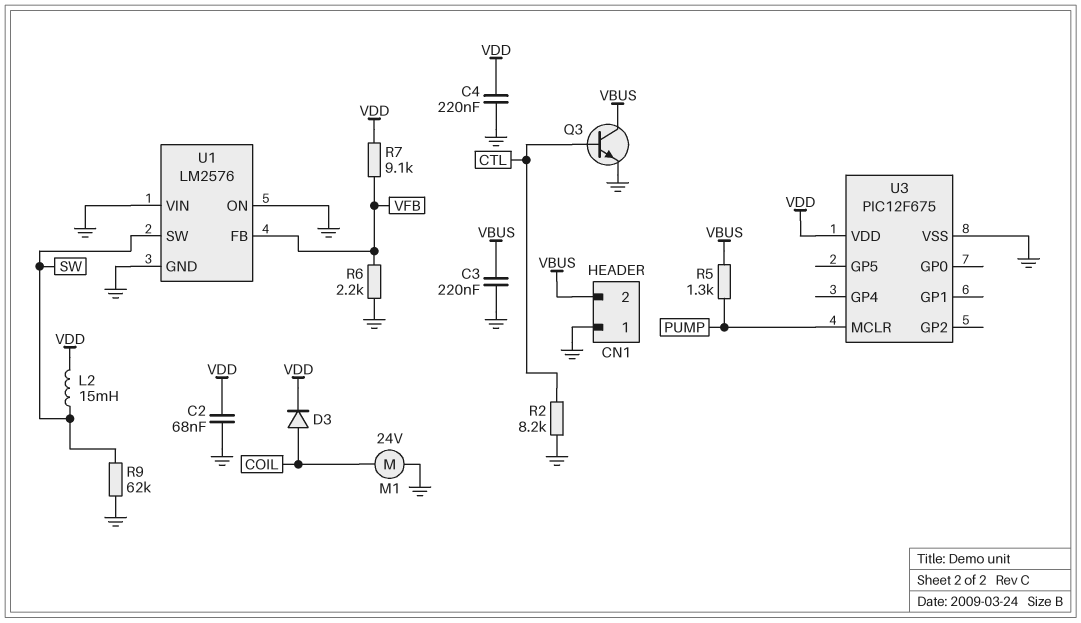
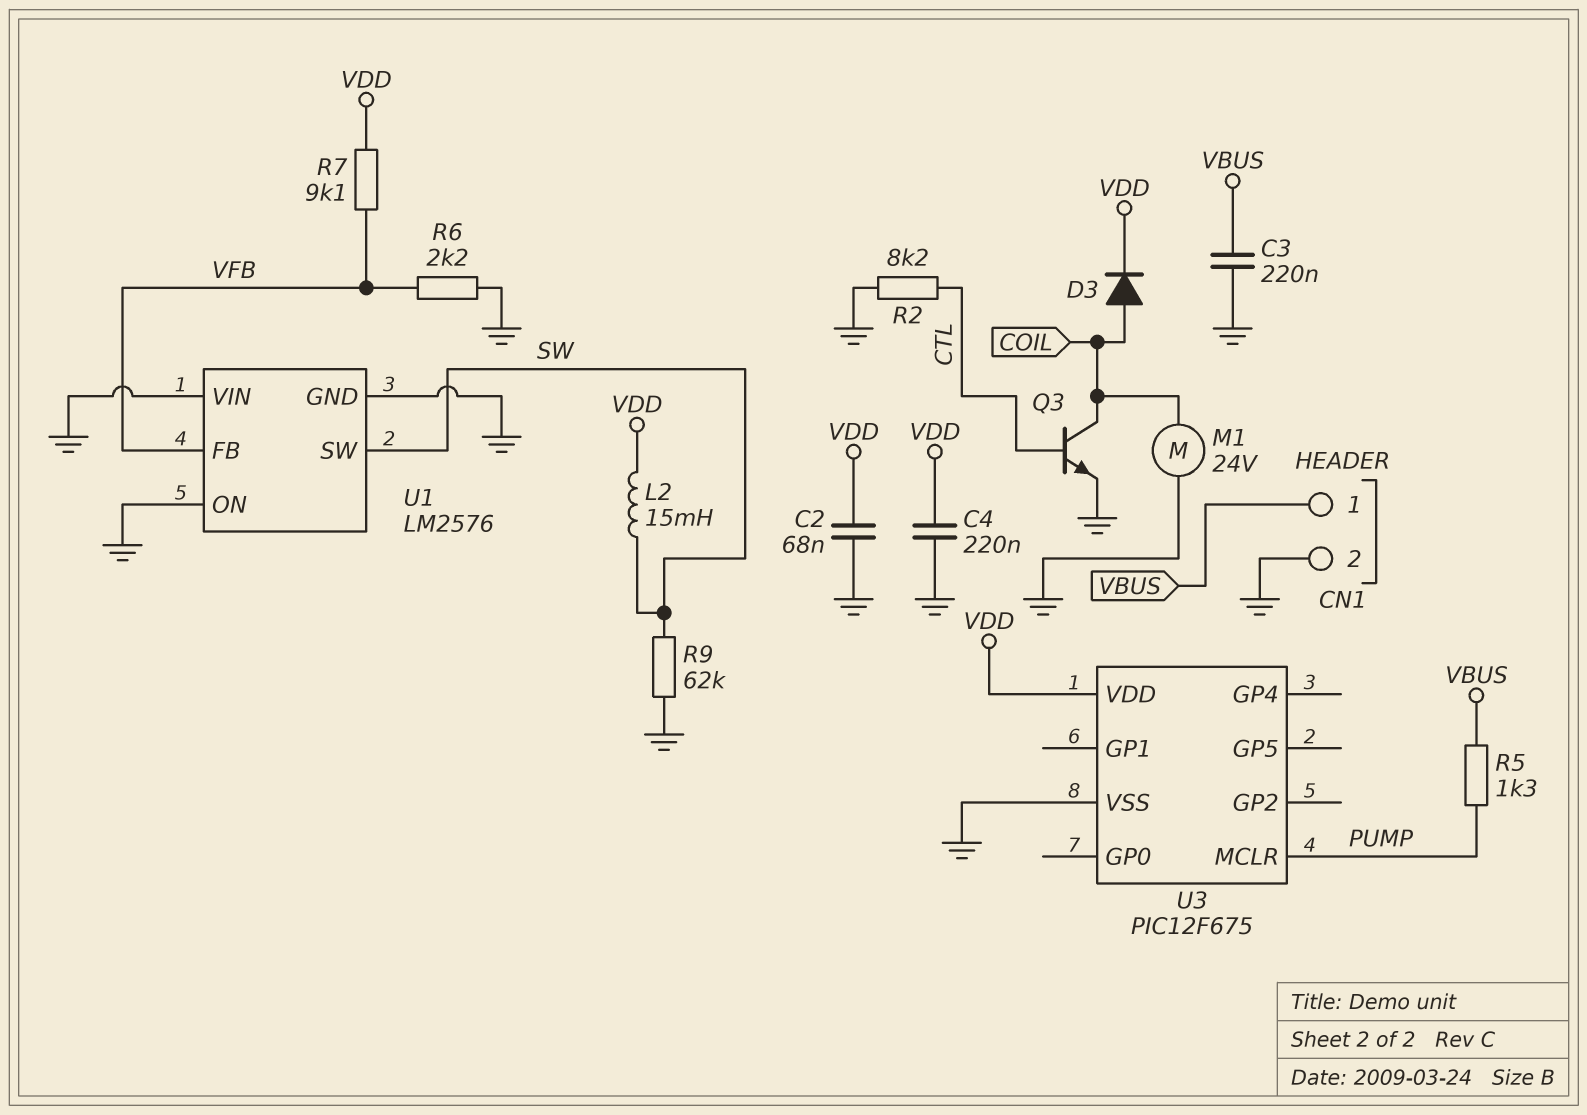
CN1 pin 1: GND -> VBUS
CN1 pin 2: VBUS -> GND
Q3: NPN (B CTL, C VBUS, E GND) -> NPN (B CTL, C COIL, E GND)

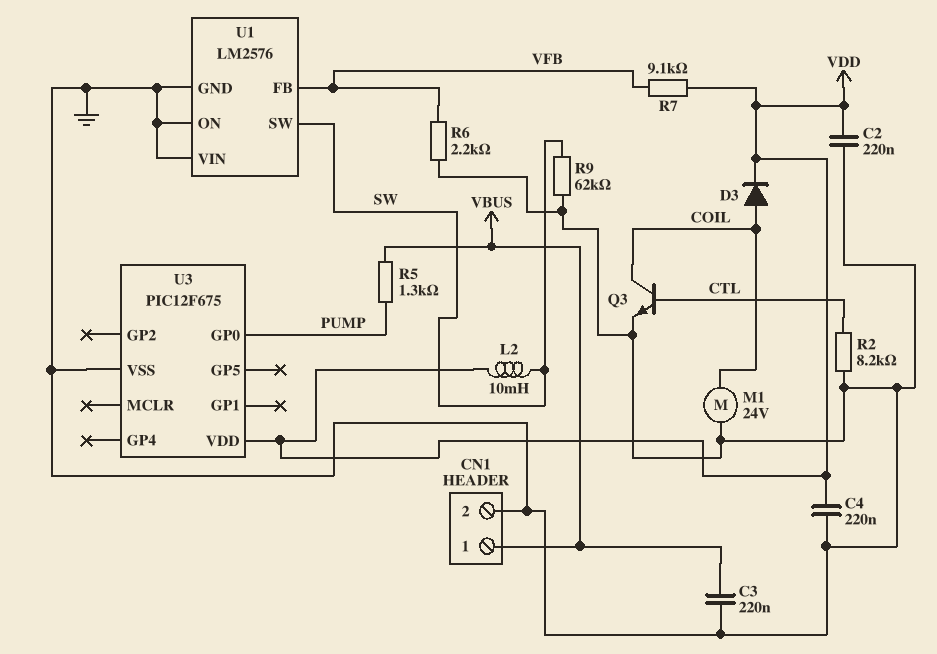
C2: 68nF (GND, VDD) -> 220nF (GND, VDD)
L2: 15mH (SW, VDD) -> 10mH (SW, VDD)
U3 pin GP0: none -> PUMP
U3 pin MCLR: PUMP -> none

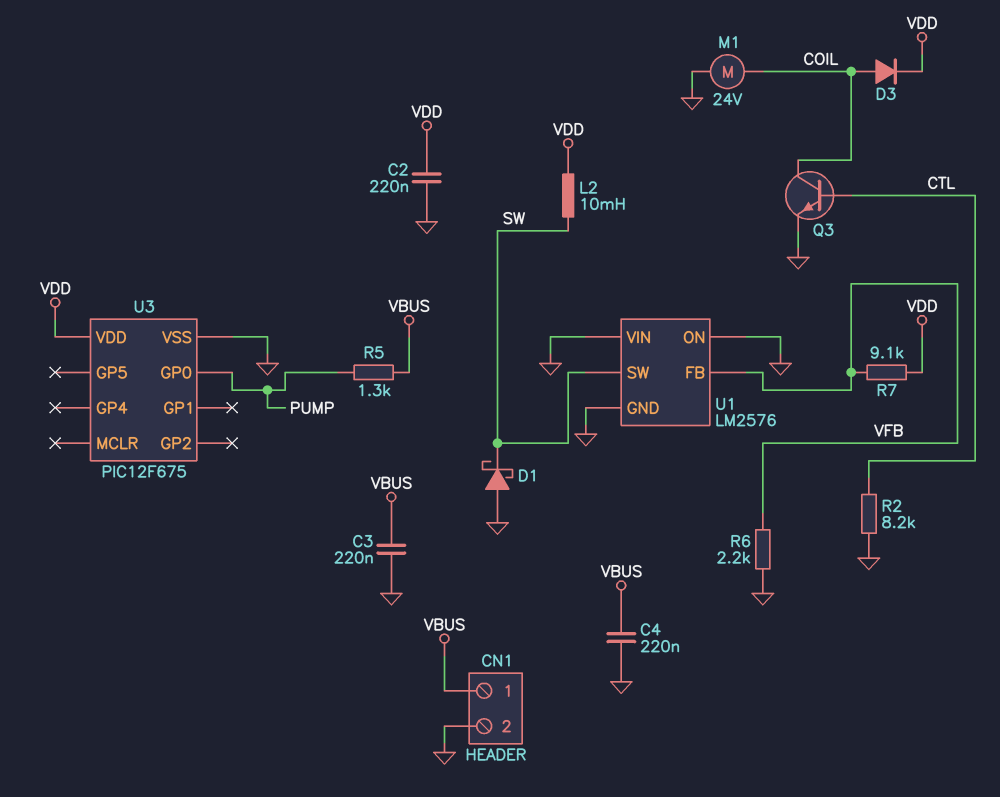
C4: 220nF (GND, VDD) -> 220nF (GND, VBUS)
D1: none -> schottky (A GND, K SW)
R9: 62k (GND, SW) -> none

